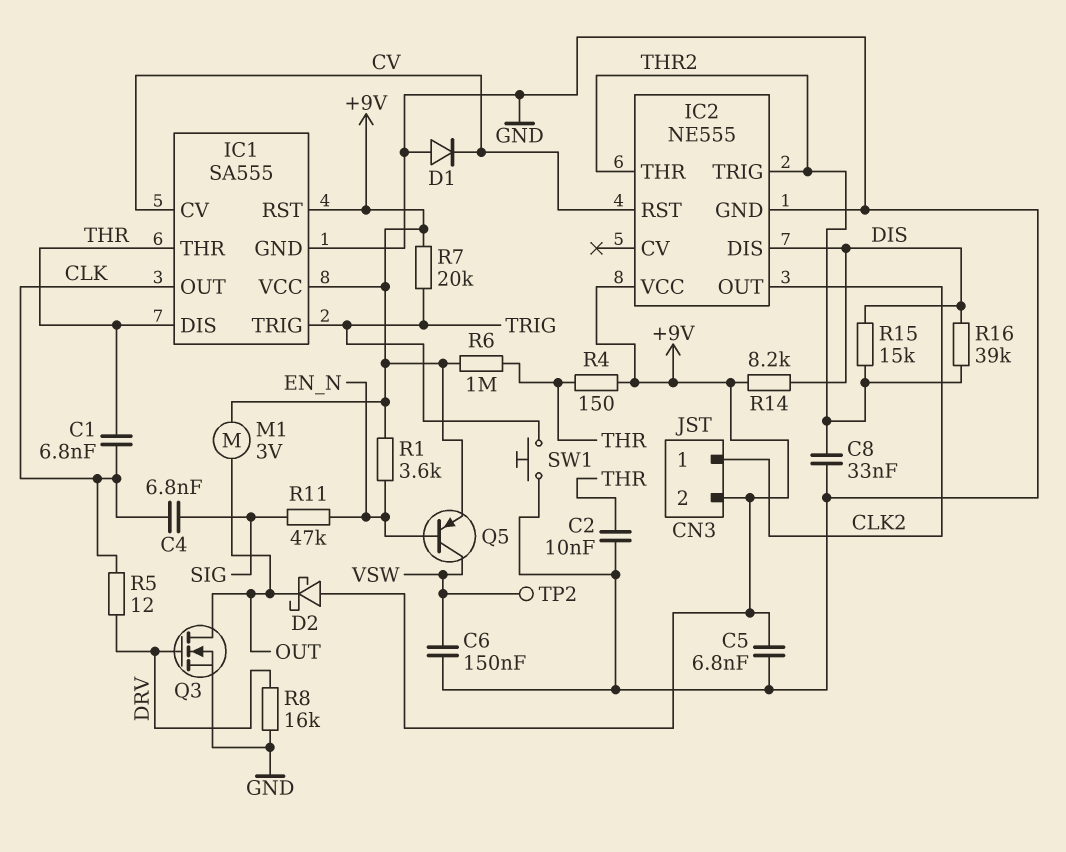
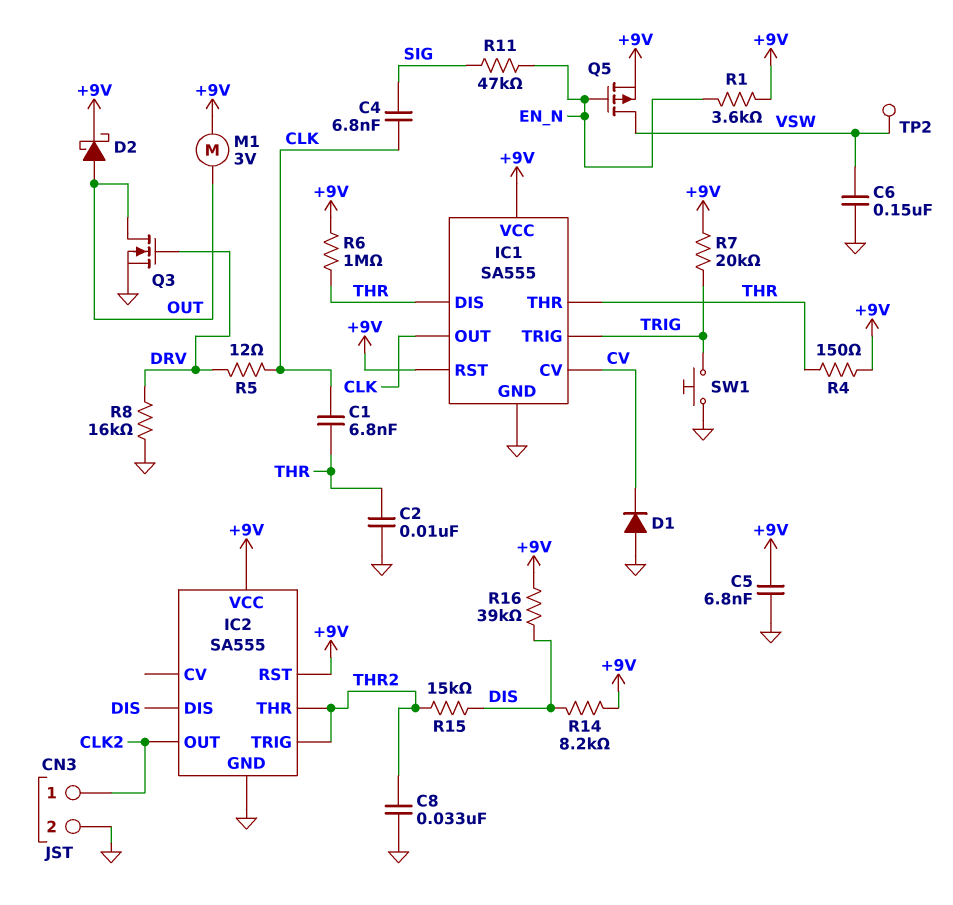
CN3 pin 2: +9V -> GND
D2: schottky (A +9V, K OUT) -> schottky (A OUT, K +9V)
IC2: NE555 -> SA555
IC2 pin RST: CV -> +9V
Q5: PNP (B EN_N, C VSW, E +9V) -> PMOS (G EN_N, D VSW, S +9V)
R16: 39k (DIS, THR2) -> 39k (+9V, DIS)

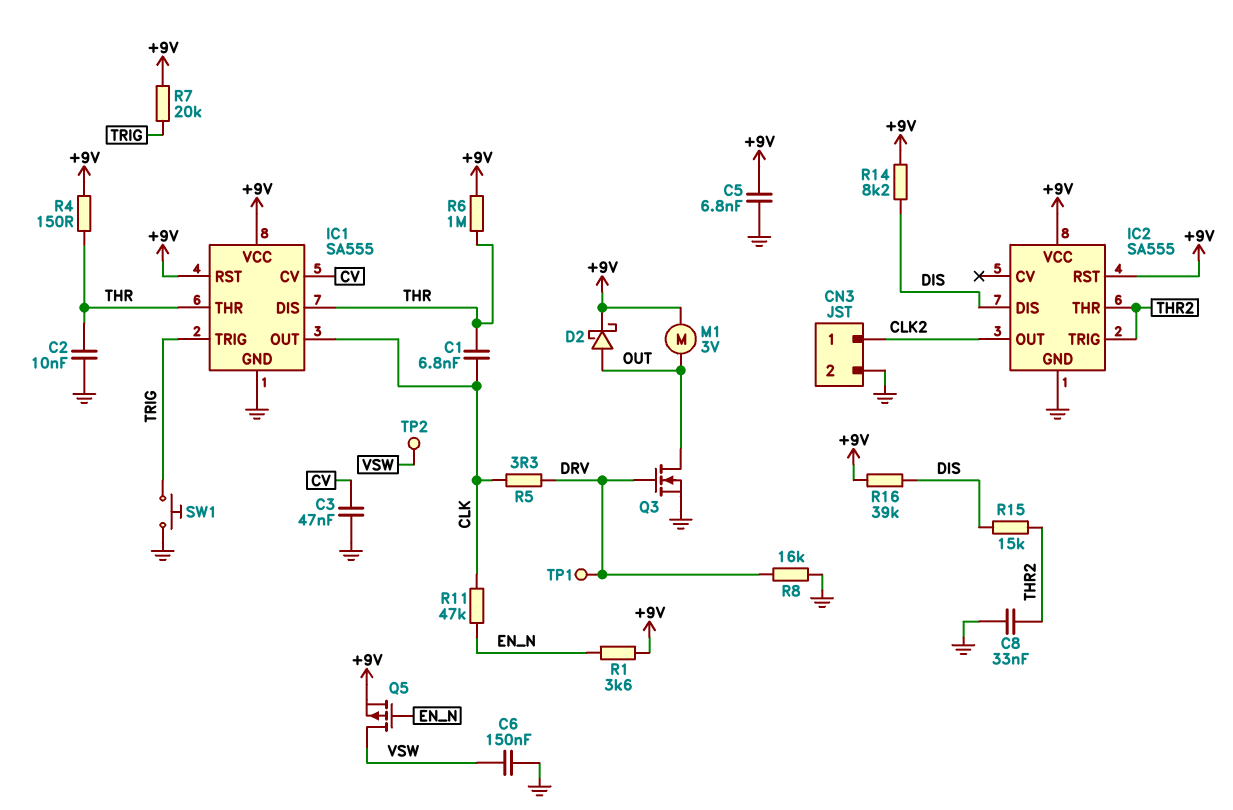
C3: none -> 47nF (CV, GND)
C4: 6.8nF (CLK, SIG) -> none
D1: diode (A GND, K CV) -> none
R5: 12 (CLK, DRV) -> 3.3 (CLK, DRV)
R11: 47k (EN_N, SIG) -> 47k (CLK, EN_N)
TP1: none -> test point (DRV)

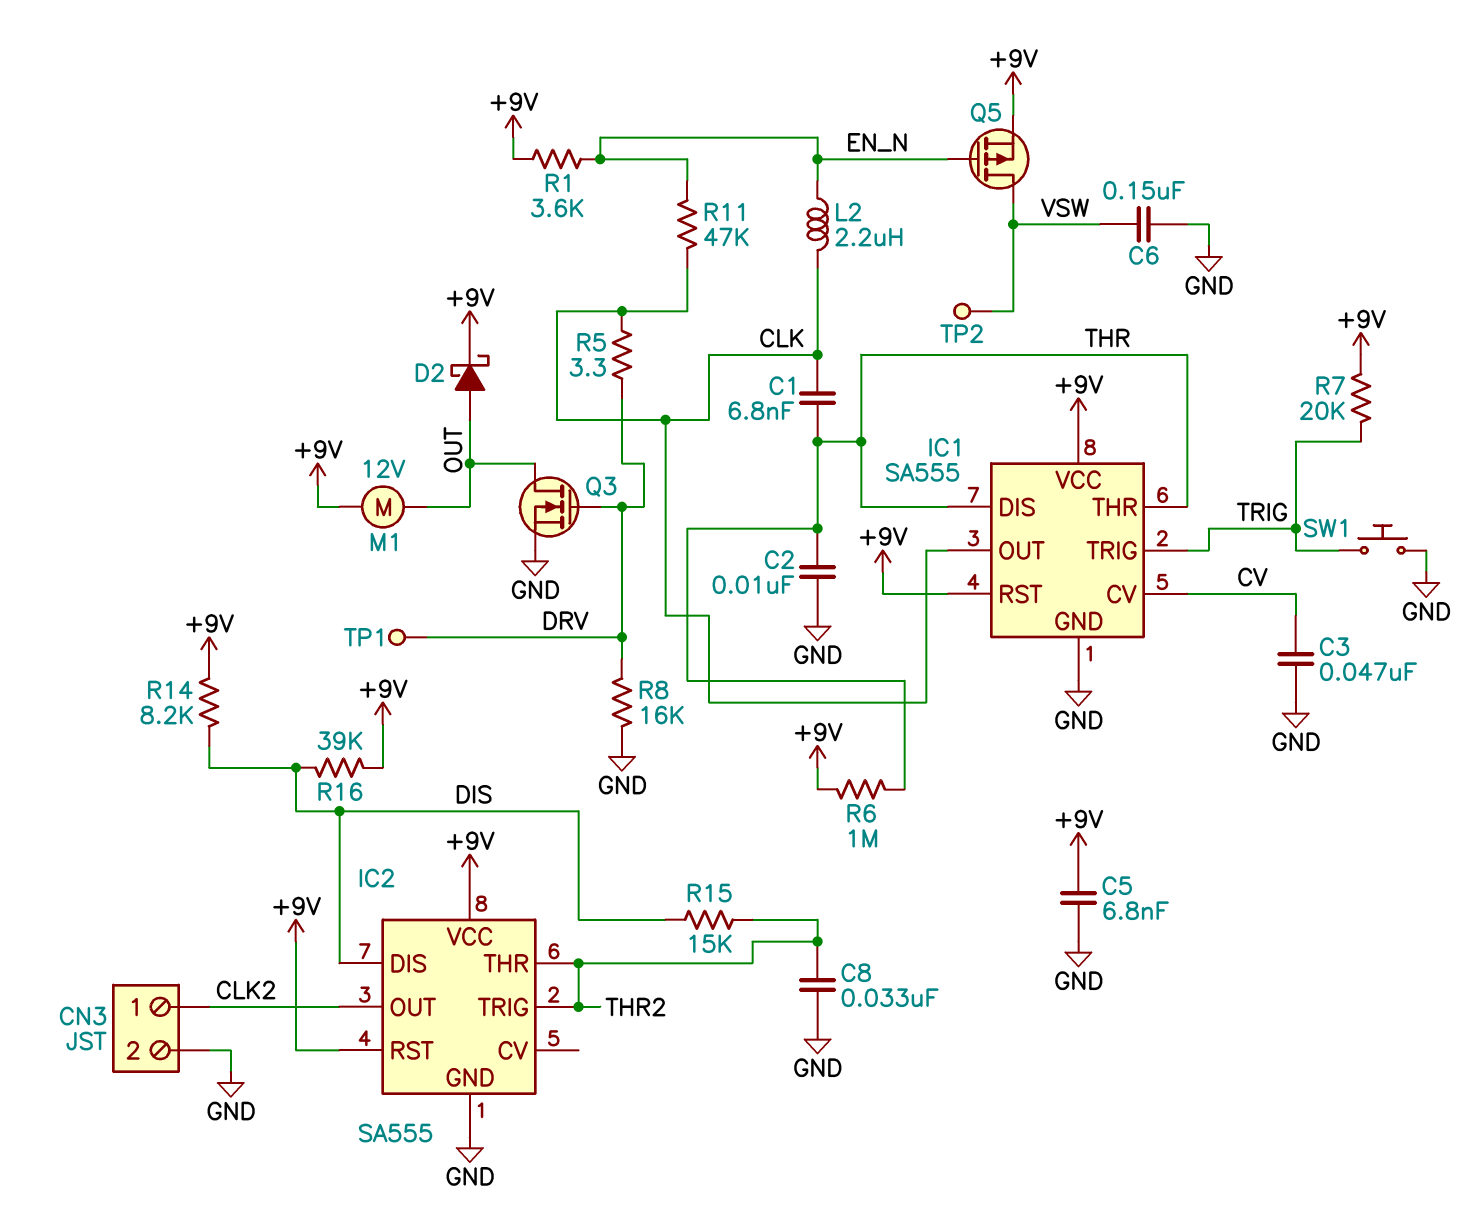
L2: none -> 2.2uH (CLK, EN_N)
M1: motor 3V (+9V, OUT) -> motor 12V (+9V, OUT)
R4: 150 (+9V, THR) -> none

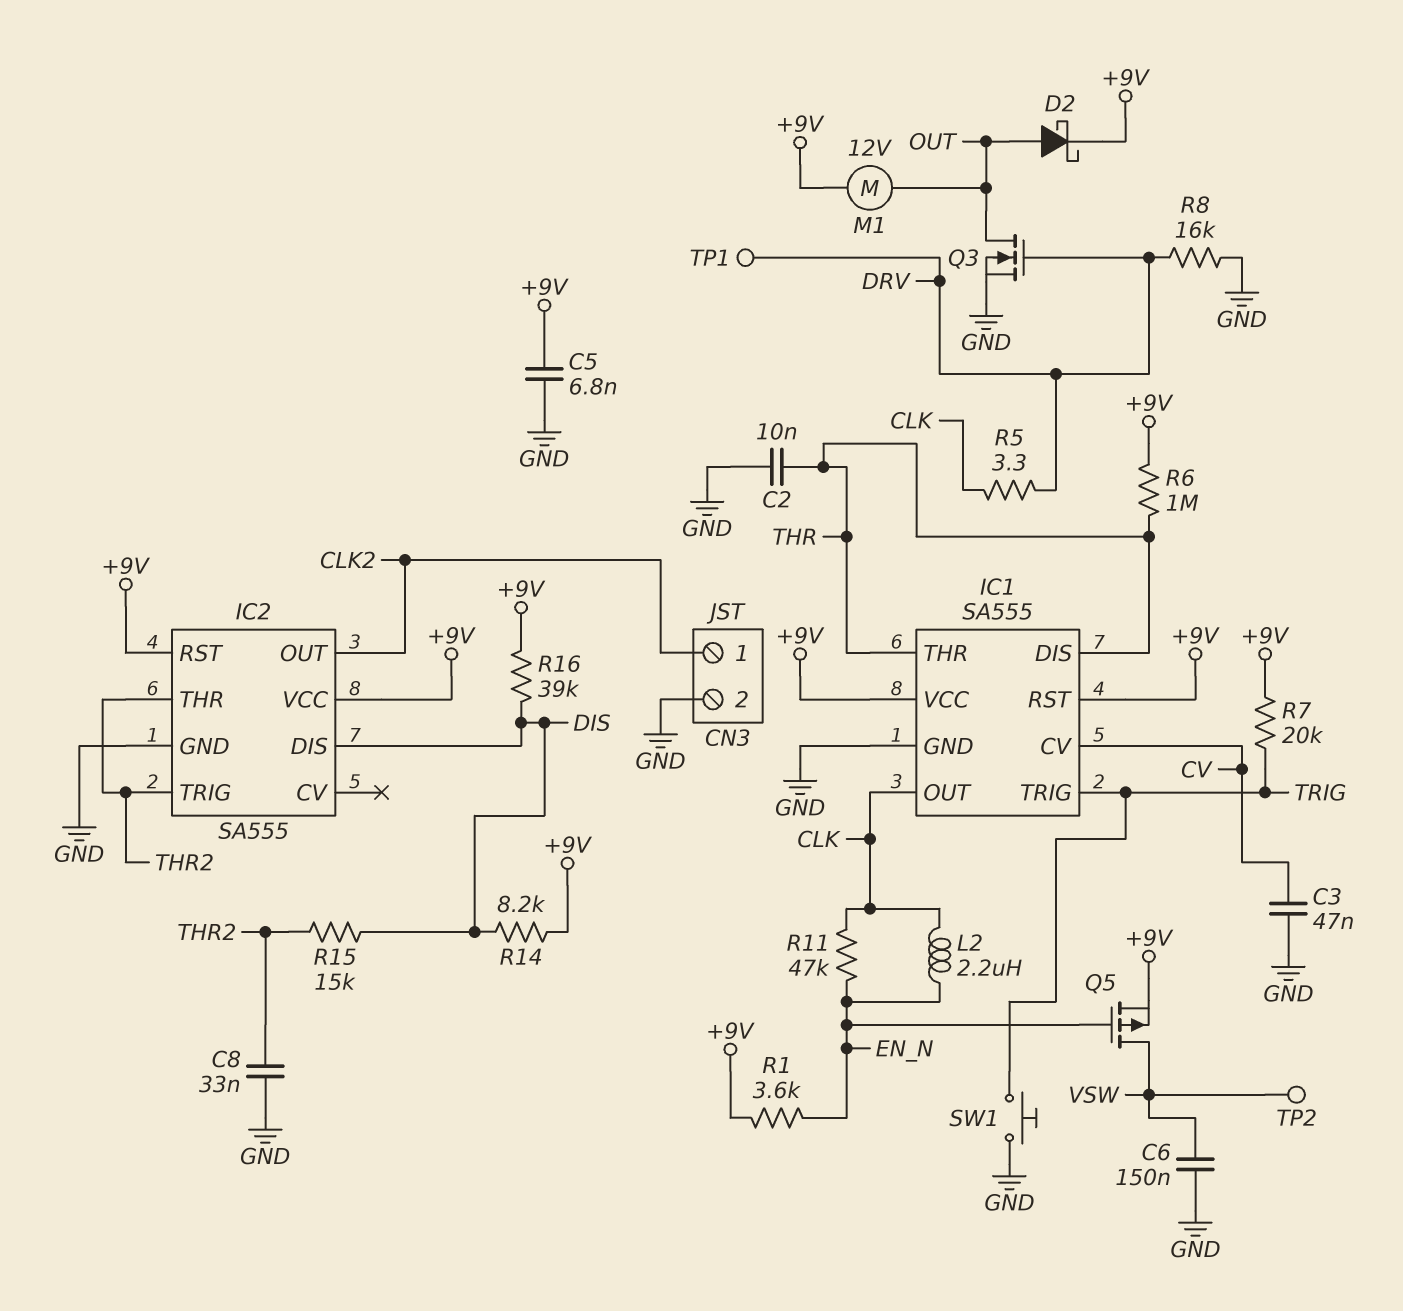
C1: 6.8nF (CLK, THR) -> none

